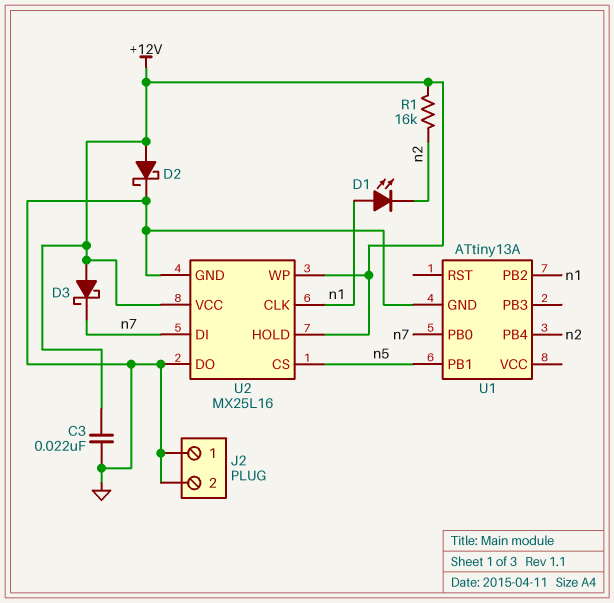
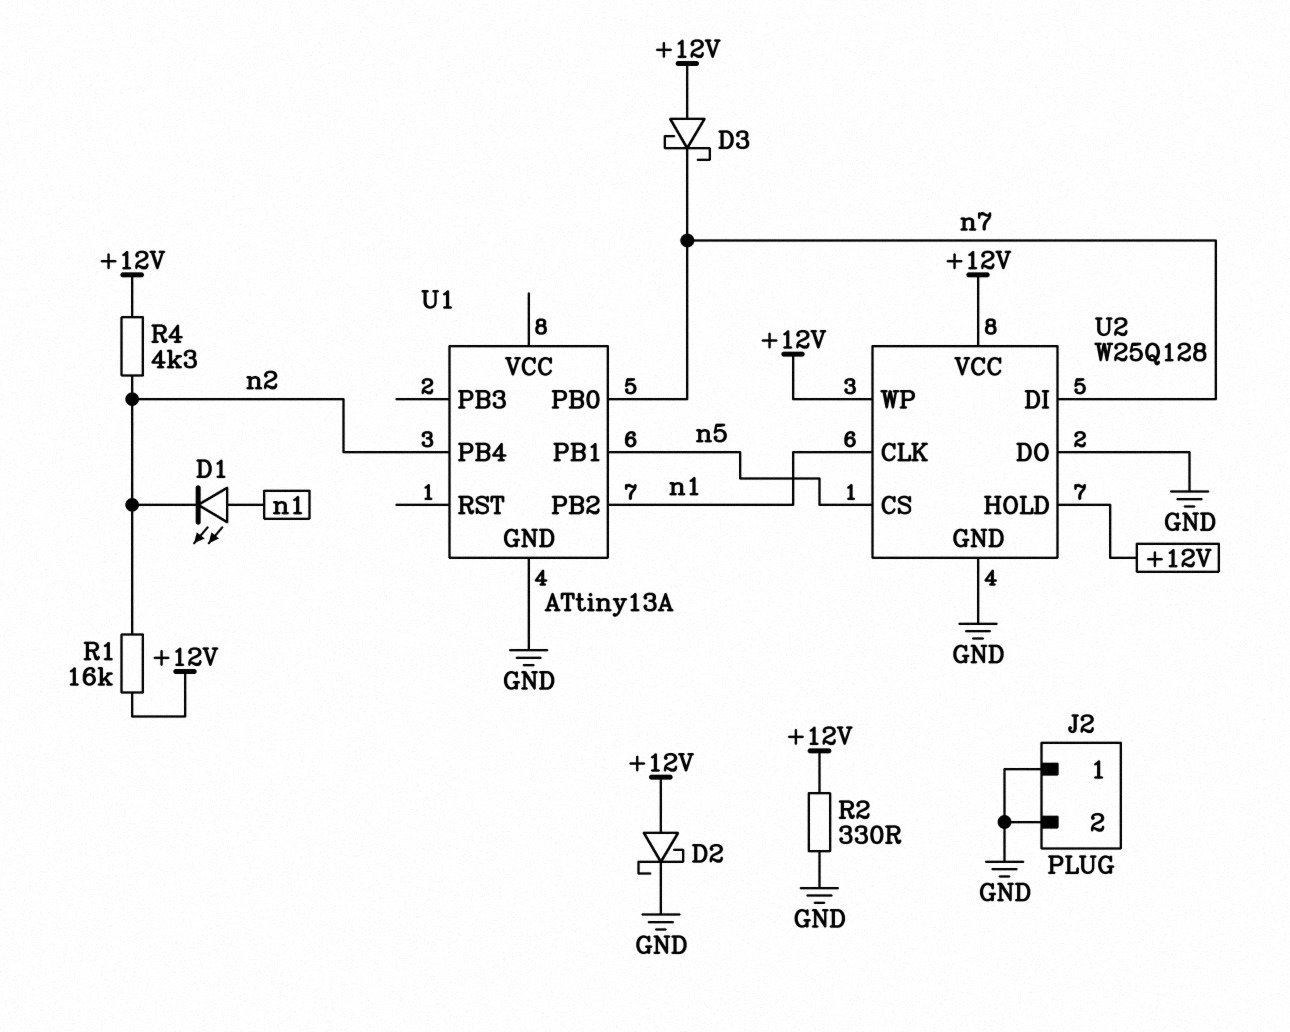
C3: 22nF (+12V, GND) -> none
R2: none -> 330 (+12V, GND)
R4: none -> 4.3k (+12V, n2)
U2: MX25L16 -> W25Q128

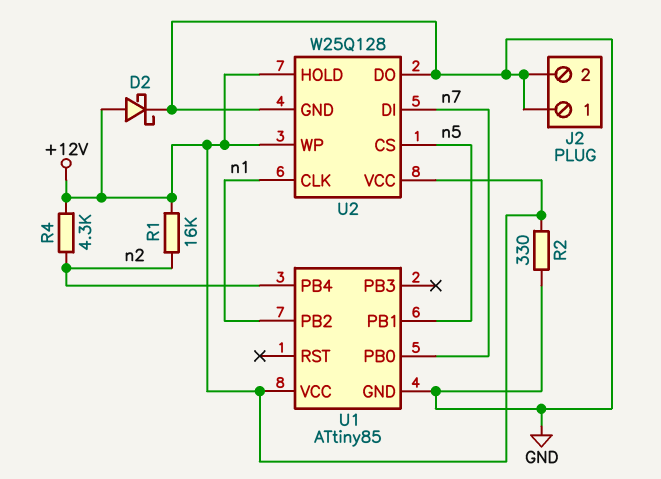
D1: LED (A n1, K n2) -> none
D3: schottky (A +12V, K n7) -> none
U1: ATtiny13A -> ATtiny85
U1 pin VCC: none -> +12V

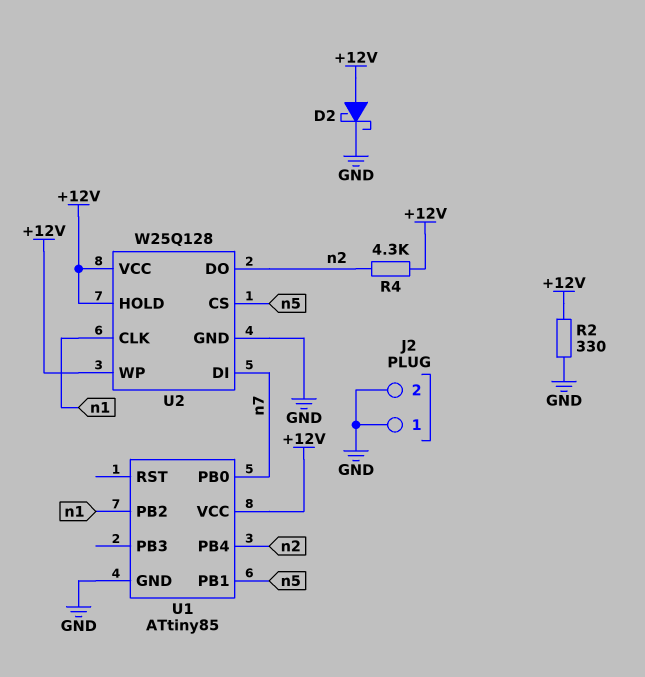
R1: 16k (+12V, n2) -> none
U2 pin DO: GND -> n2

